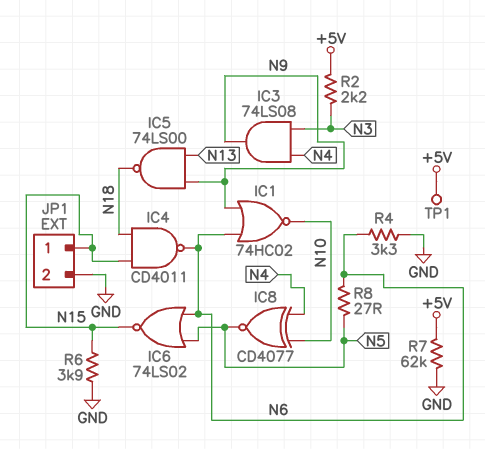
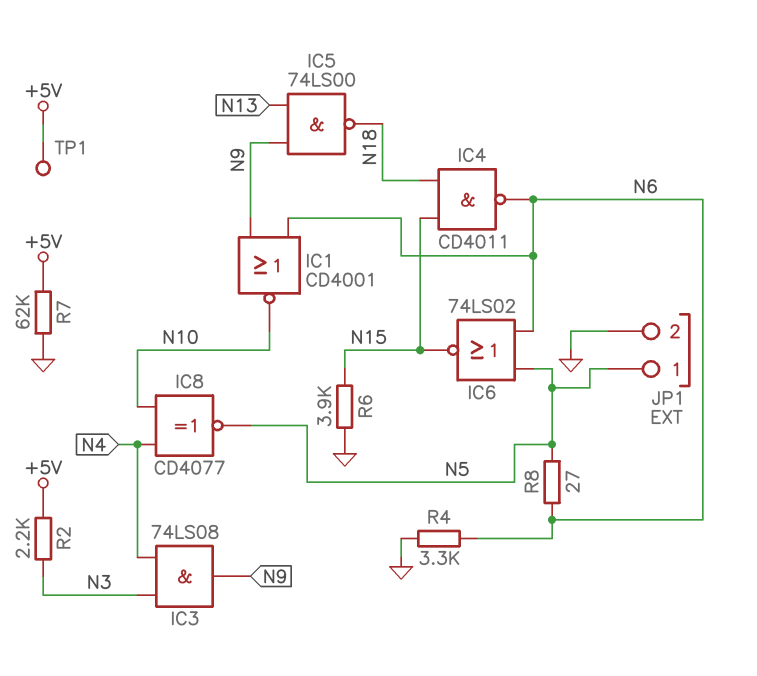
IC1: NOR 74HC02 (in N6, in N9, out N10) -> NOR CD4001 (in N6, in N9, out N10)
JP1 pin 1: N15 -> N5

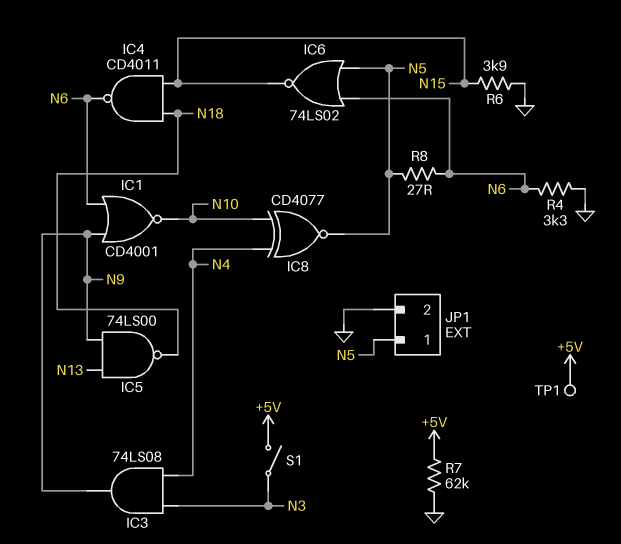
R2: 2.2k (+5V, N3) -> none
S1: none -> switch (+5V, N3)

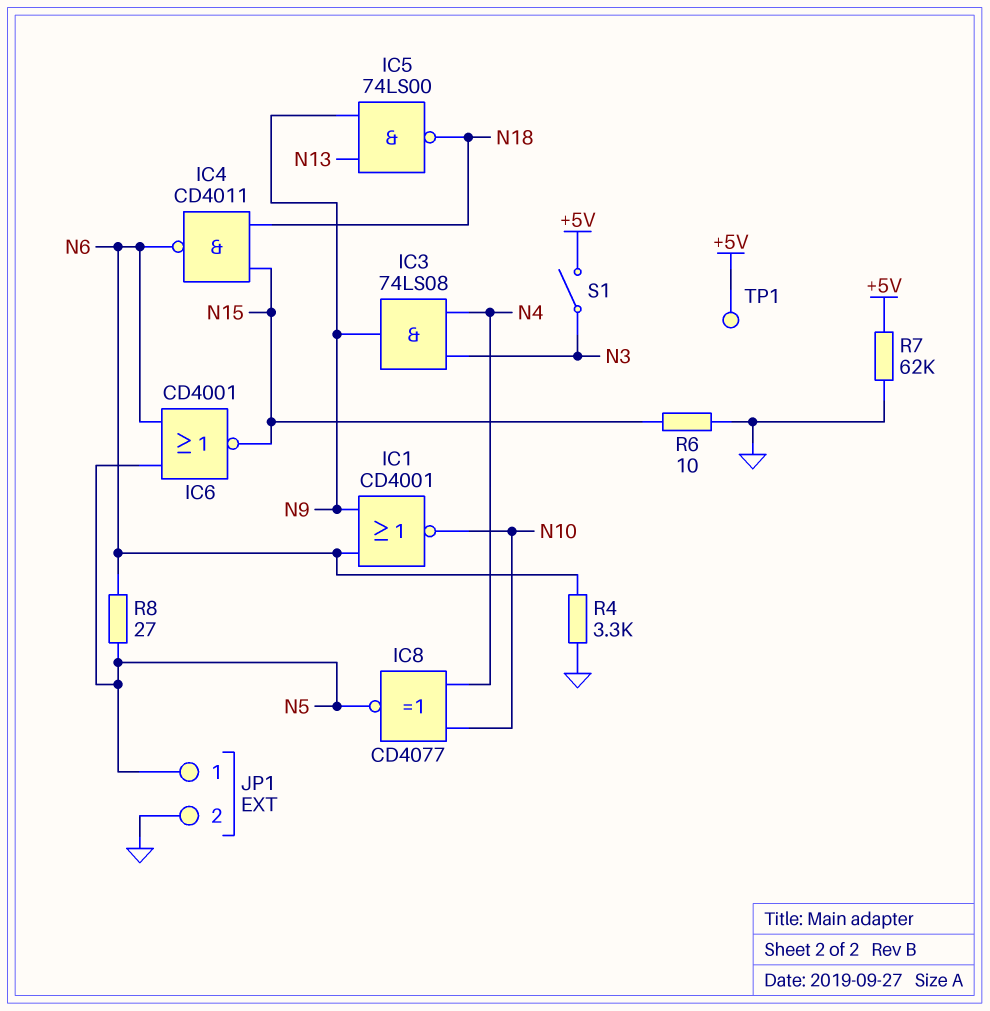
IC6: NOR 74LS02 (in N5, in N6, out N15) -> NOR CD4001 (in N5, in N6, out N15)
R6: 3.9k (GND, N15) -> 10 (GND, N15)

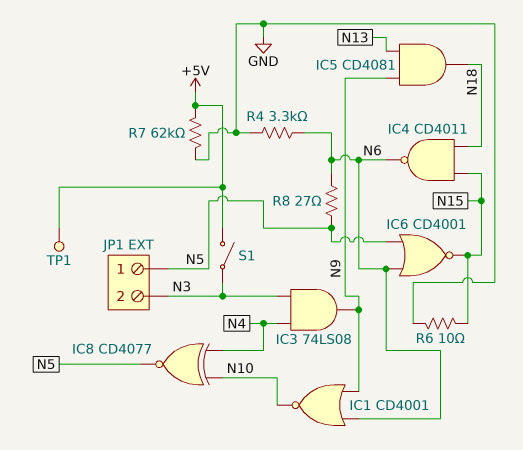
IC5: NAND 74LS00 (in N9, in N13, out N18) -> AND CD4081 (in N9, in N13, out N18)
JP1 pin 2: GND -> N3

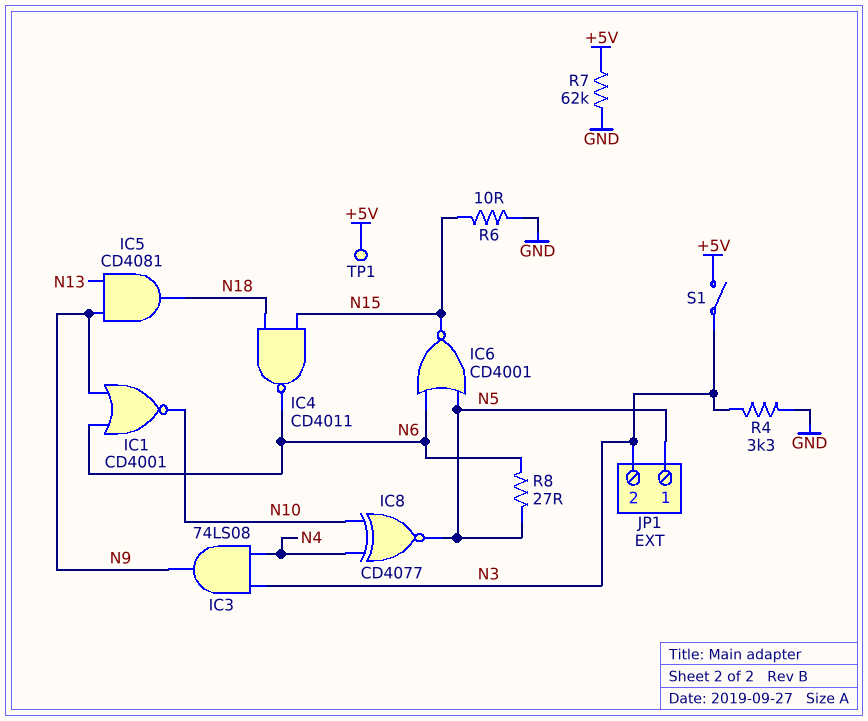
R4: 3.3k (GND, N6) -> 3.3k (GND, N3)

